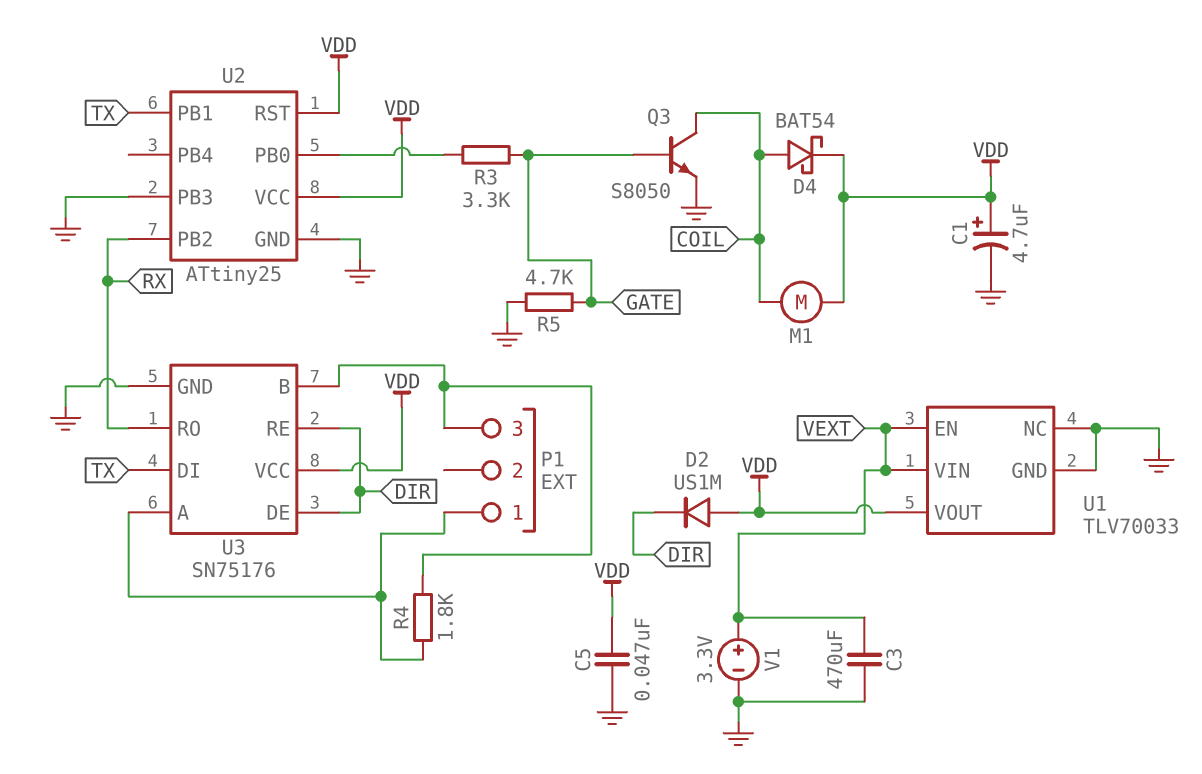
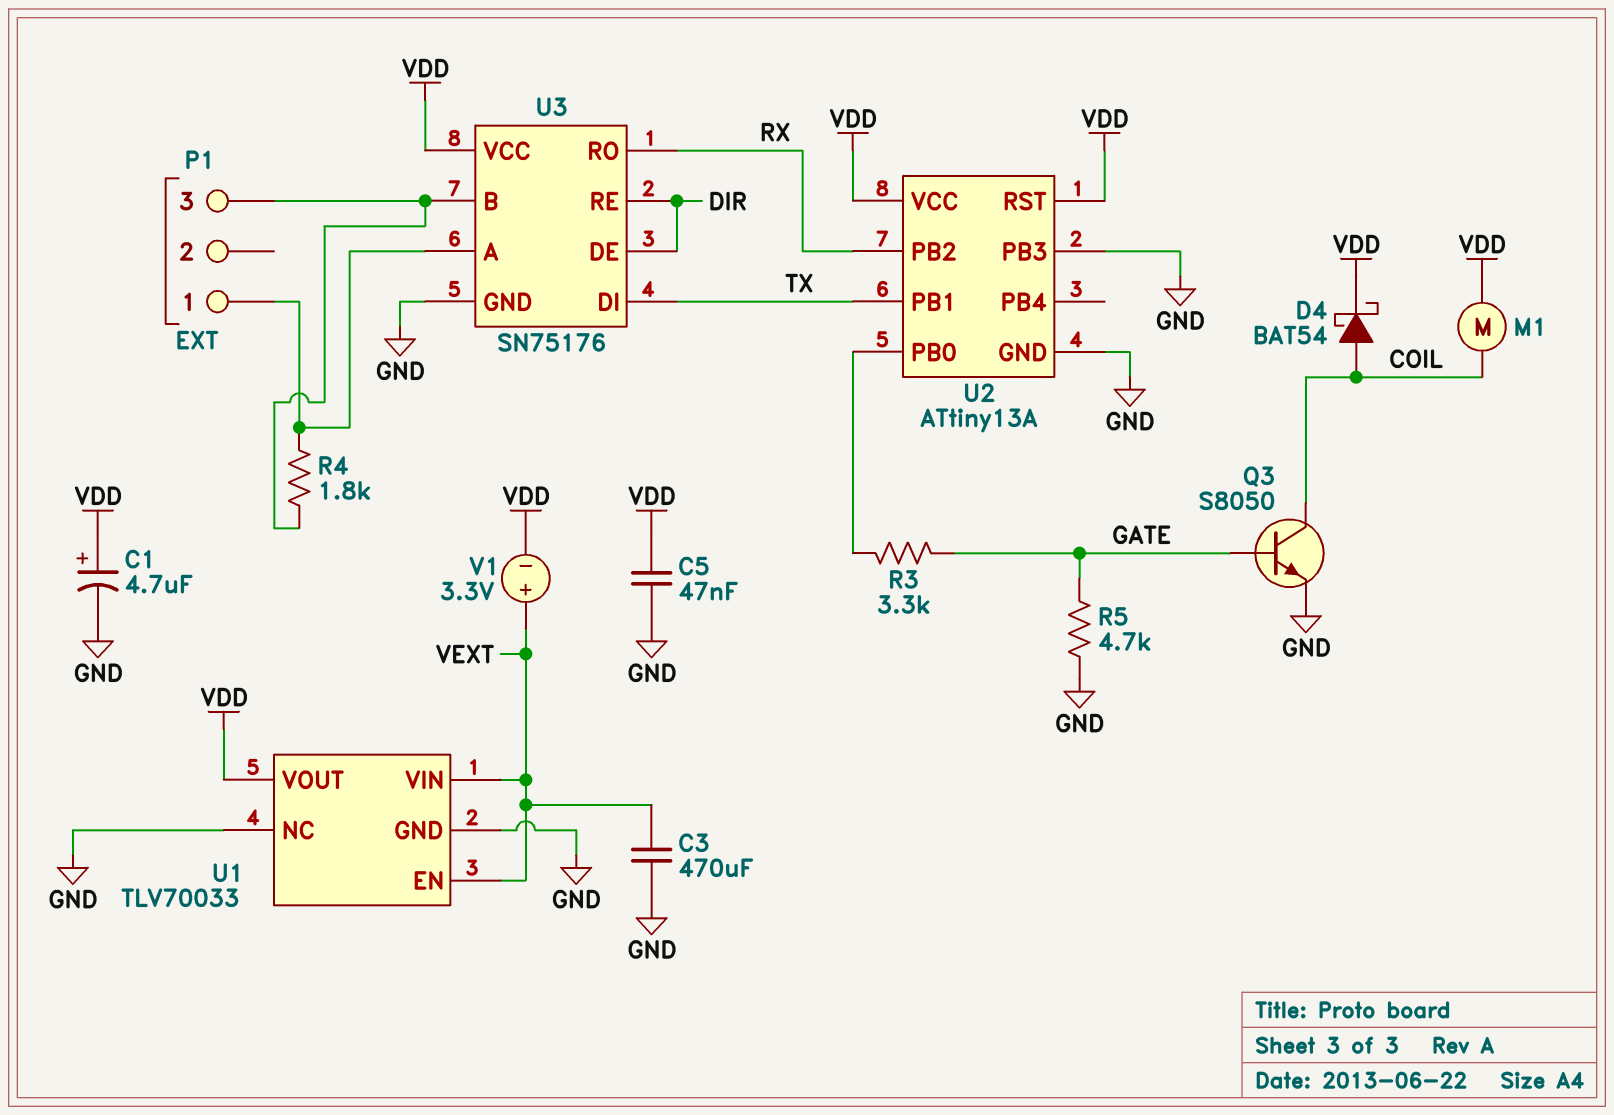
D2: diode US1M (A VDD, K DIR) -> none
U2: ATtiny25 -> ATtiny13A
V1: 3.3V (plus VEXT, minus GND) -> 3.3V (plus VEXT, minus VDD)

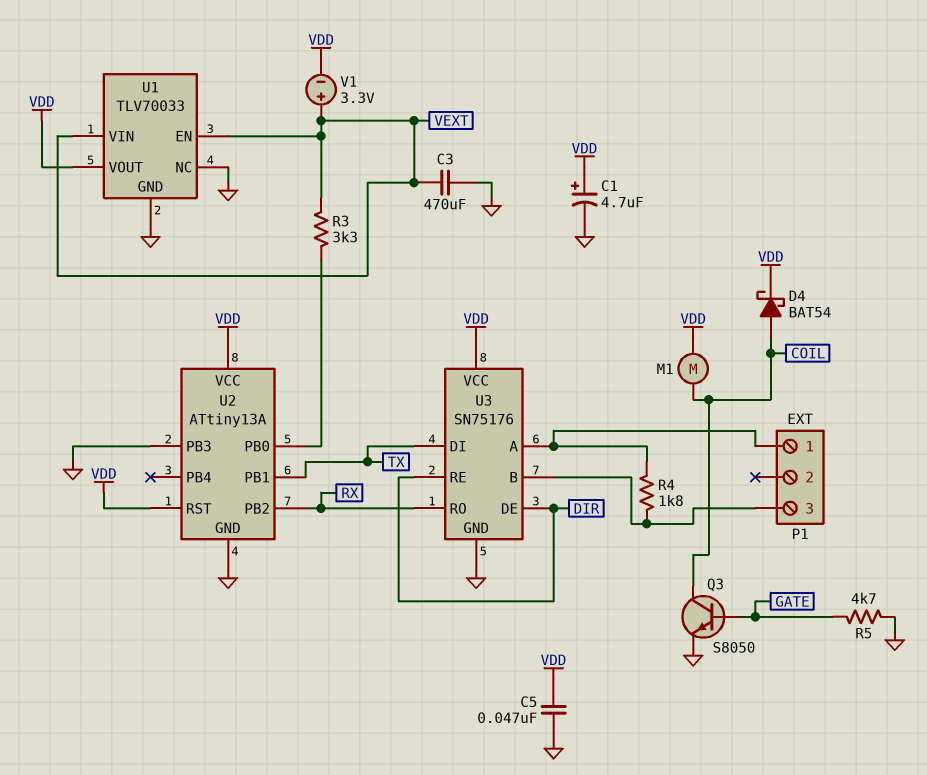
R3: 3.3k (GATE, U2/PB0) -> 3.3k (U2/PB0, VEXT)

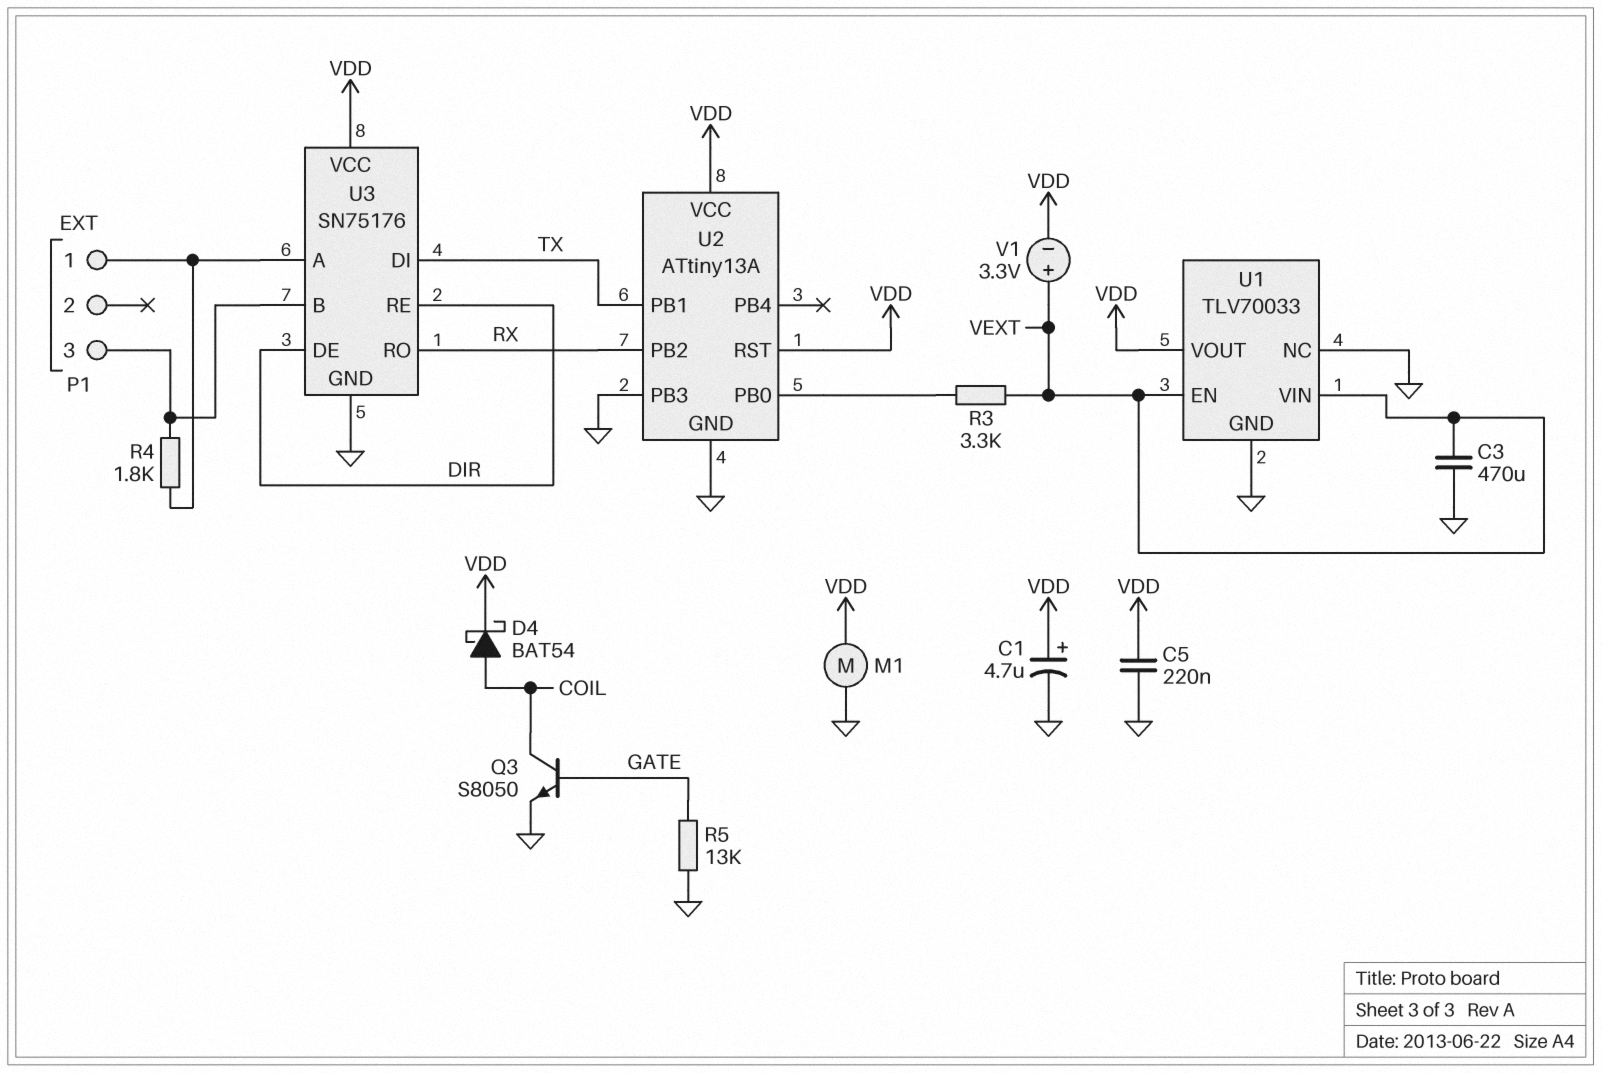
C5: 47nF (GND, VDD) -> 220nF (GND, VDD)
M1: motor (COIL, VDD) -> motor (GND, VDD)
R5: 4.7k (GATE, GND) -> 13k (GATE, GND)

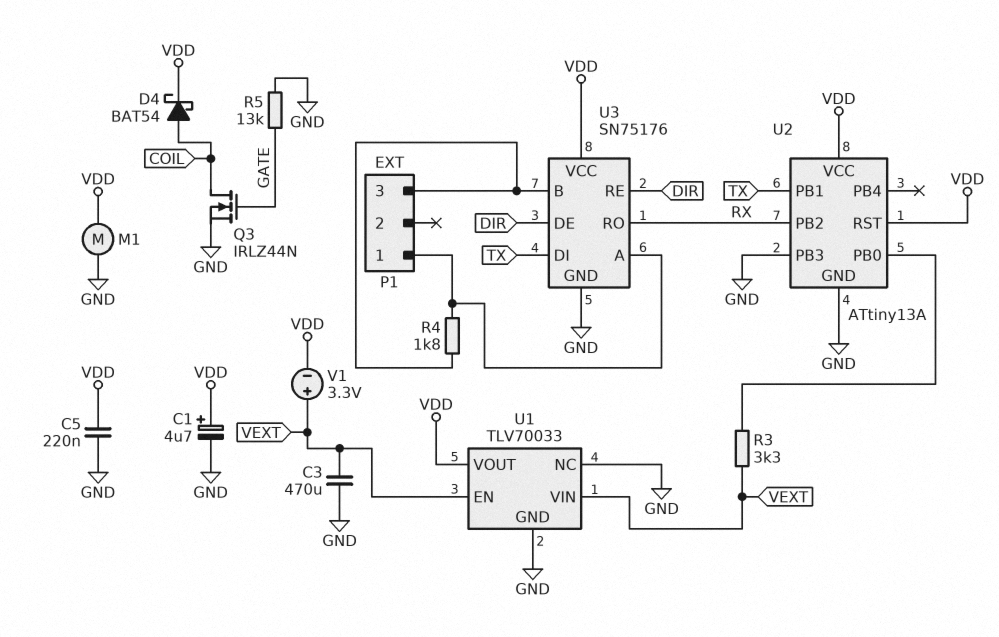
Q3: NPN S8050 (B GATE, C COIL, E GND) -> NMOS IRLZ44N (G GATE, D COIL, S GND)

